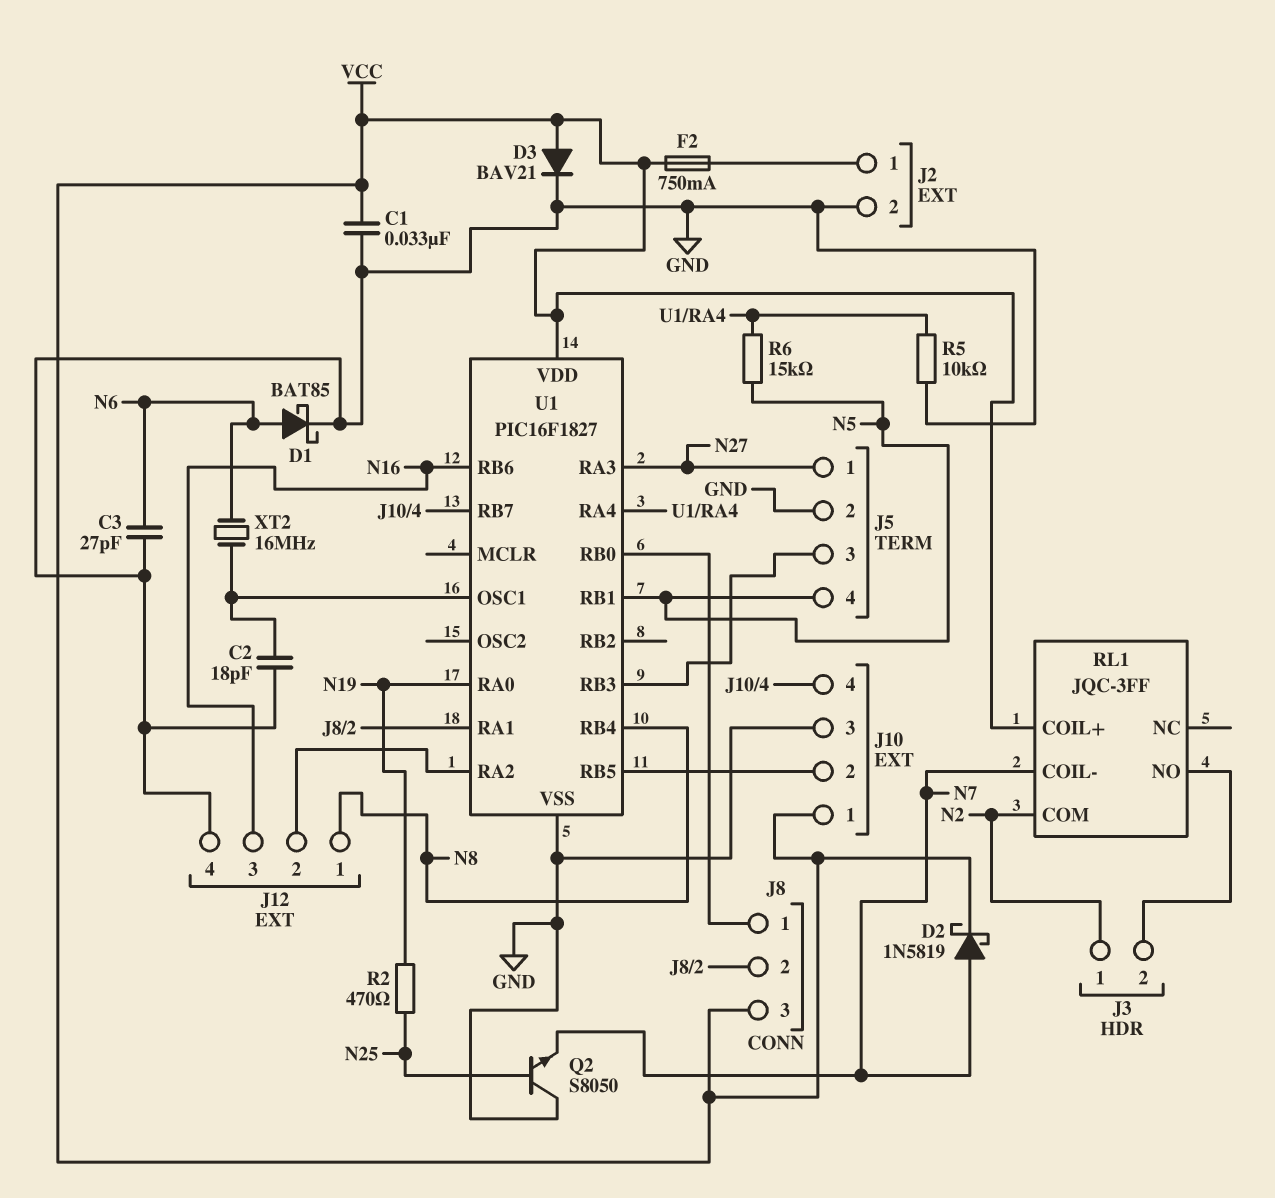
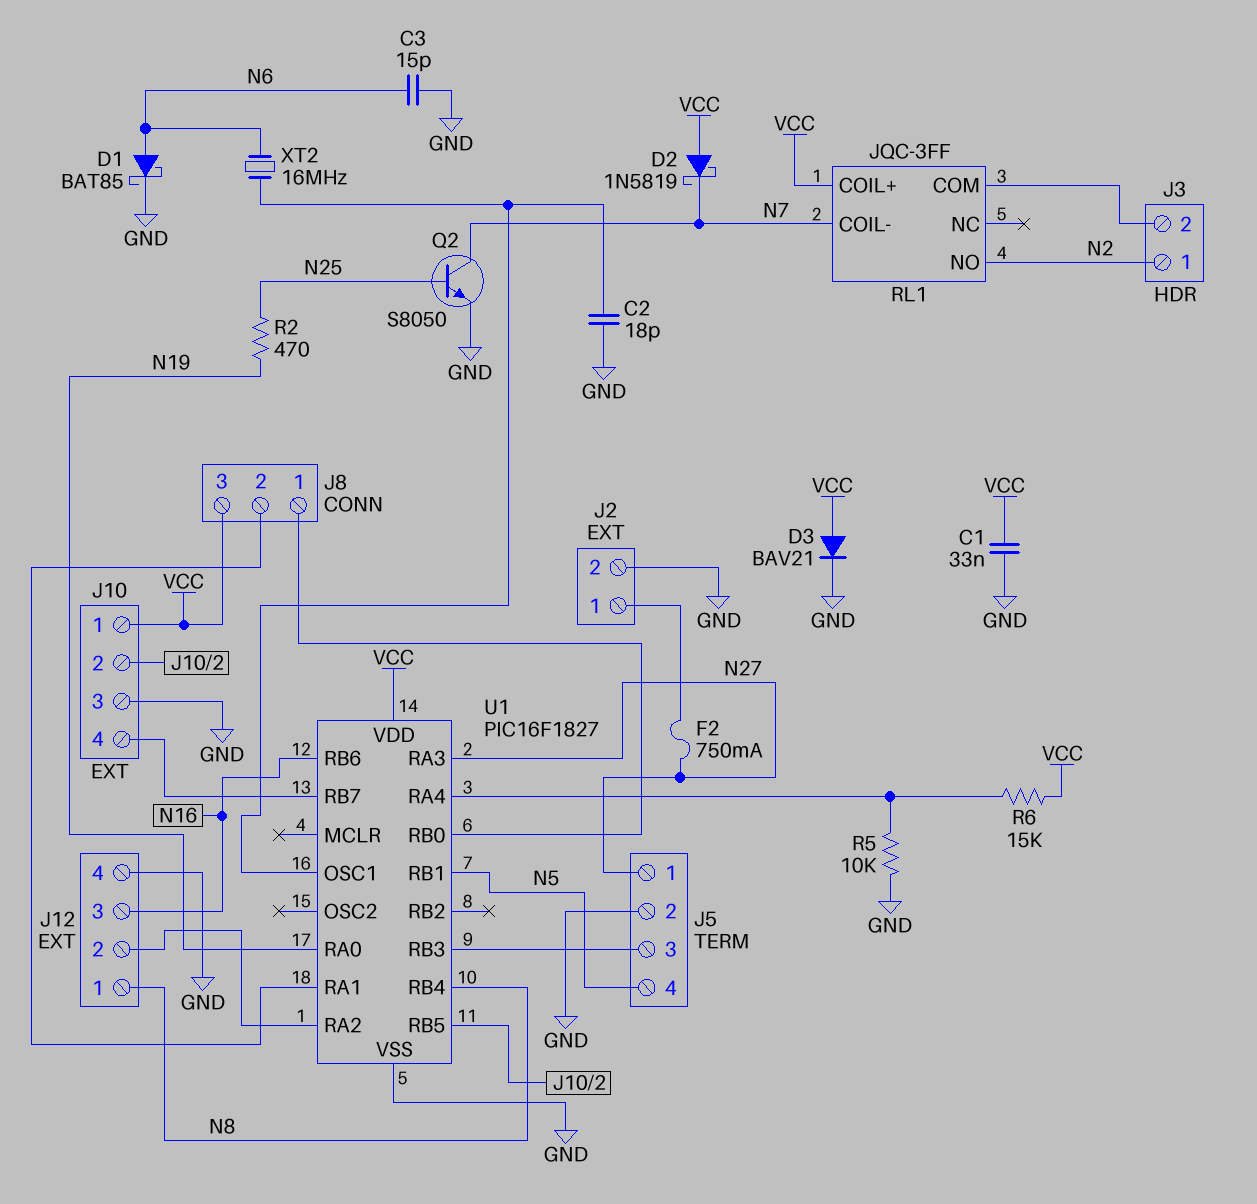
C3: 27pF (GND, N6) -> 15pF (GND, N6)
D2: schottky 1N5819 (A N7, K VCC) -> schottky 1N5819 (A VCC, K N7)
F2: 750mA (J2/1, VCC) -> 750mA (J2/1, N27)
Q2: NPN S8050 (B N25, C GND, E N7) -> NPN S8050 (B N25, C N7, E GND)
R6: 15k (N5, U1/RA4) -> 15k (U1/RA4, VCC)
RL1 pin COM: N2 -> J3/2
RL1 pin NO: J3/2 -> N2

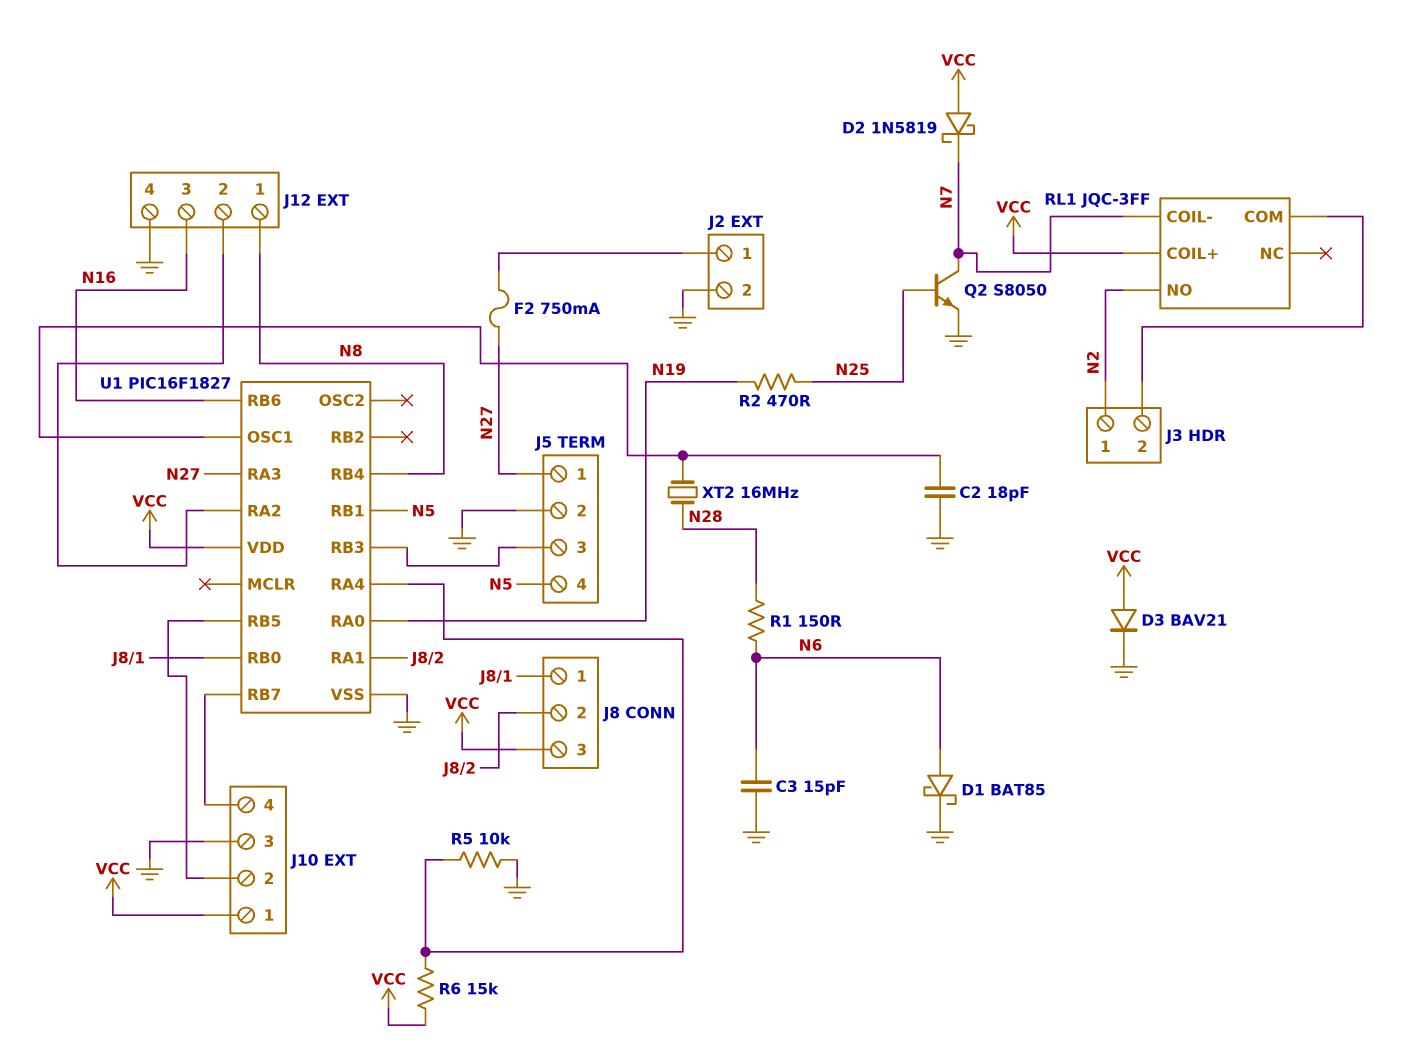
C1: 33nF (GND, VCC) -> none
R1: none -> 150 (N6, N28)
XT2: 16MHz (N6, U1/OSC1) -> 16MHz (N28, U1/OSC1)

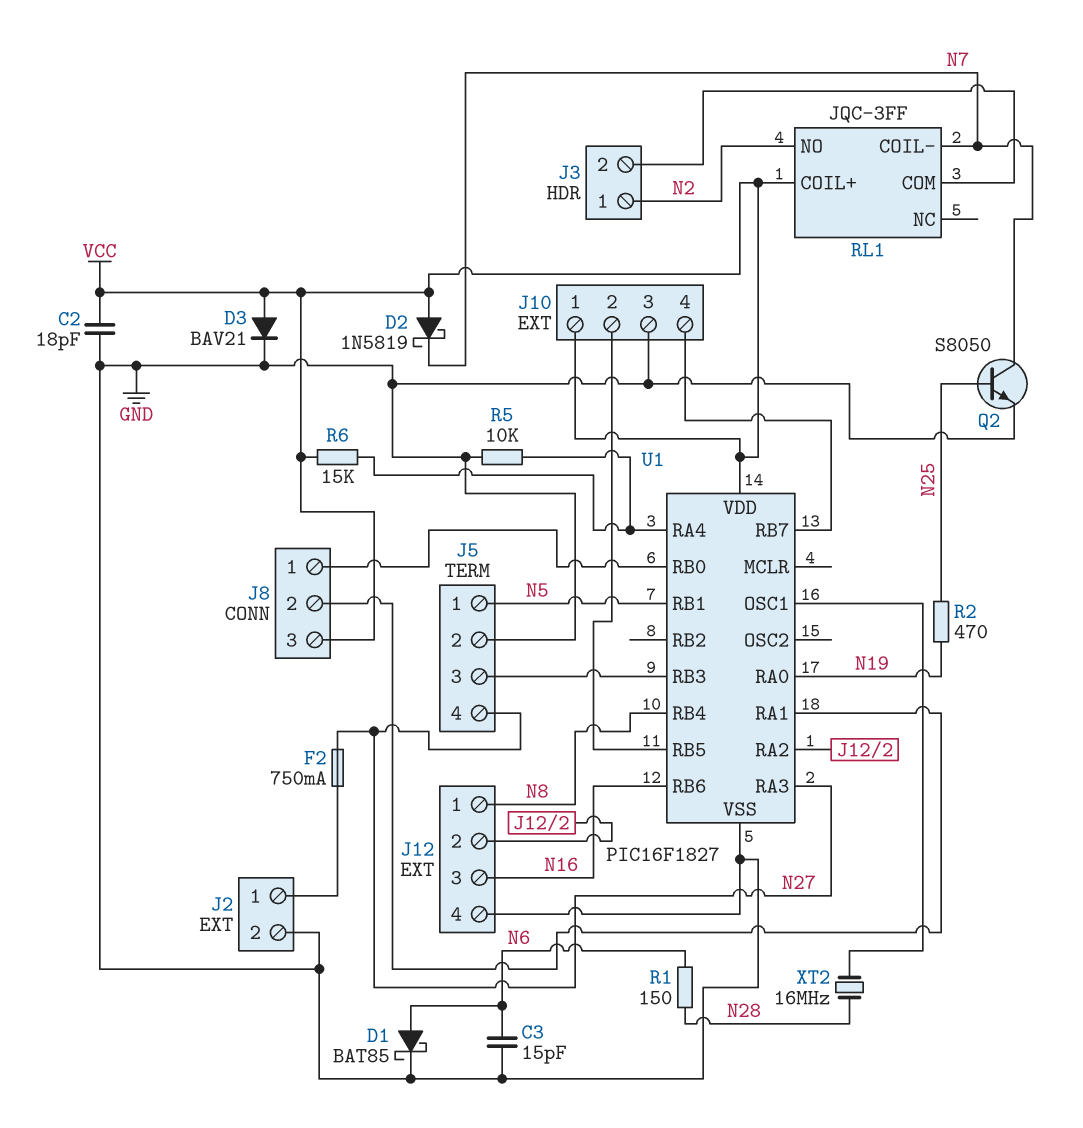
C2: 18pF (GND, U1/OSC1) -> 18pF (GND, VCC)
J5 pin 1: N27 -> N5
J5 pin 4: N5 -> N27

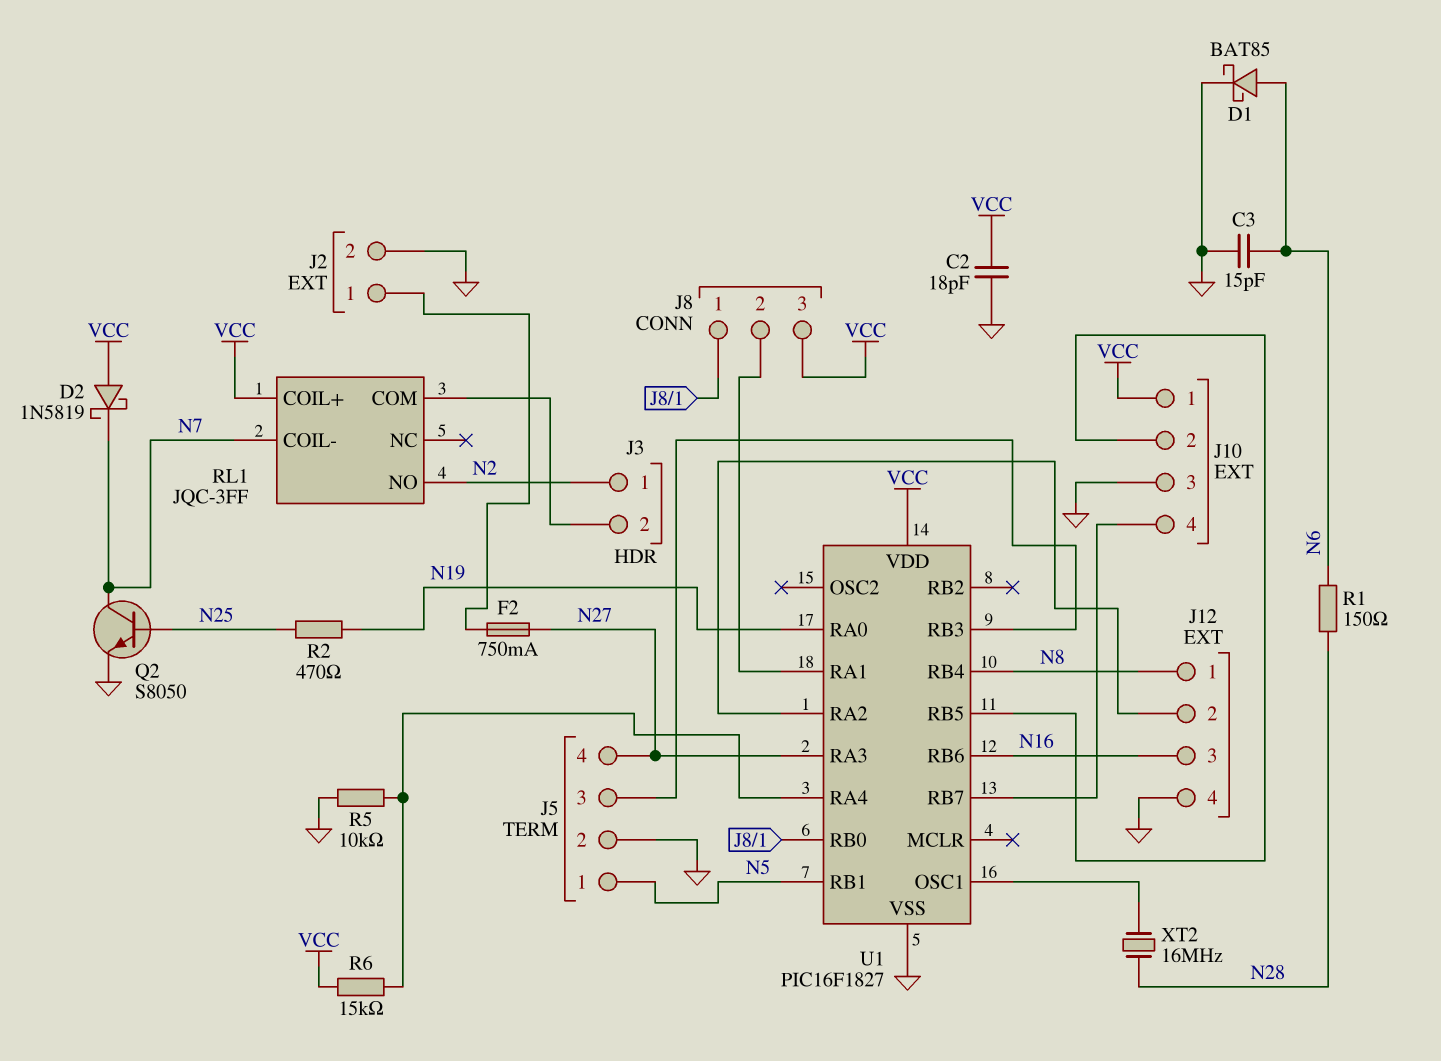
D3: diode BAV21 (A VCC, K GND) -> none

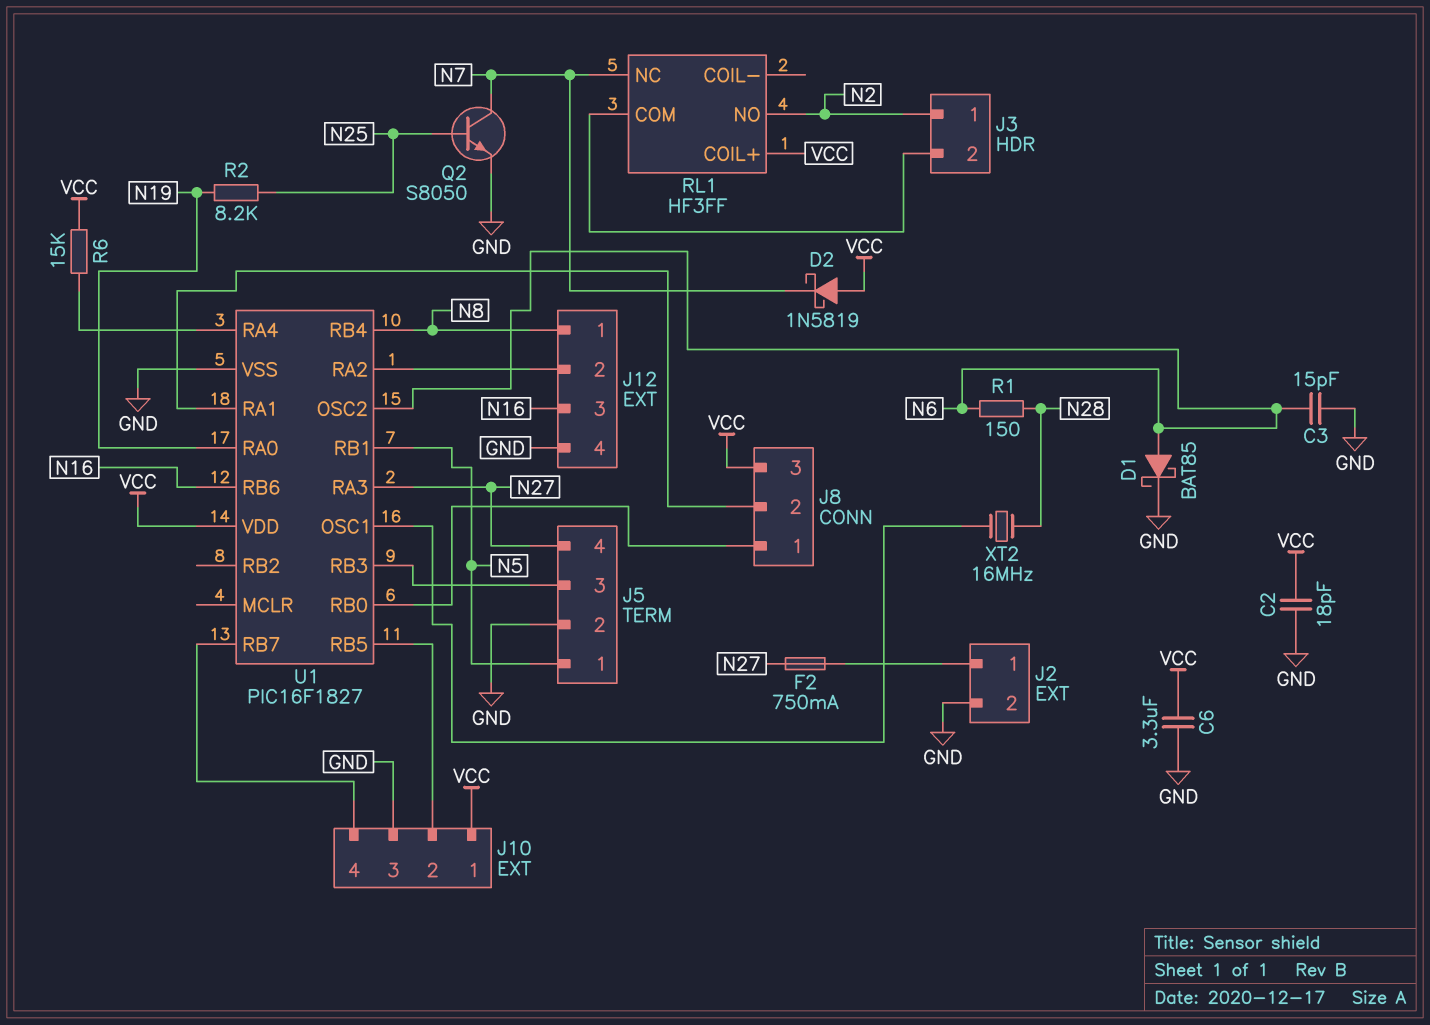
C6: none -> 3.3uF (GND, VCC)
R2: 470 (N19, N25) -> 8.2k (N19, N25)
R5: 10k (GND, U1/RA4) -> none
RL1: JQC-3FF -> HF3FF
RL1 pin COIL-: N7 -> none
RL1 pin NC: none -> N7
U1 pin OSC2: none -> N6

